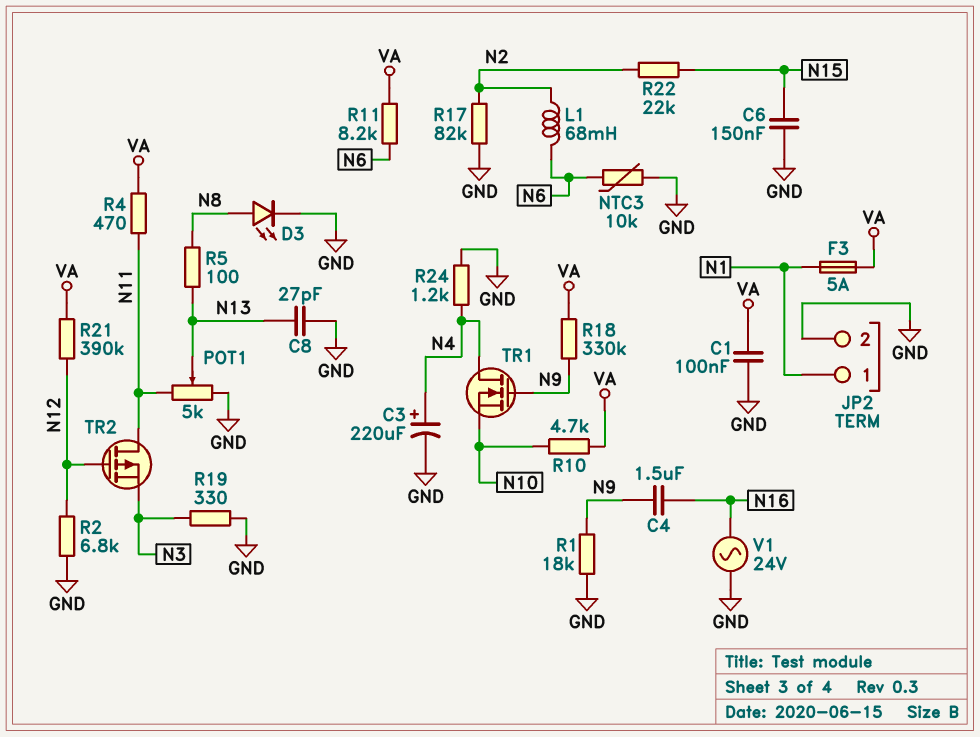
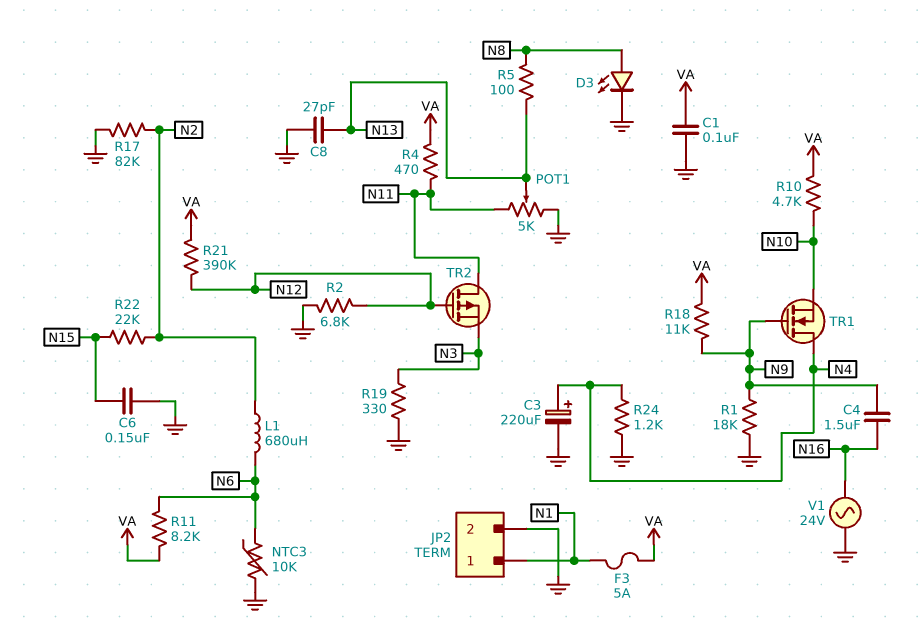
L1: 68mH (N2, N6) -> 680uH (N2, N6)
R18: 330k (N9, VA) -> 11k (N9, VA)

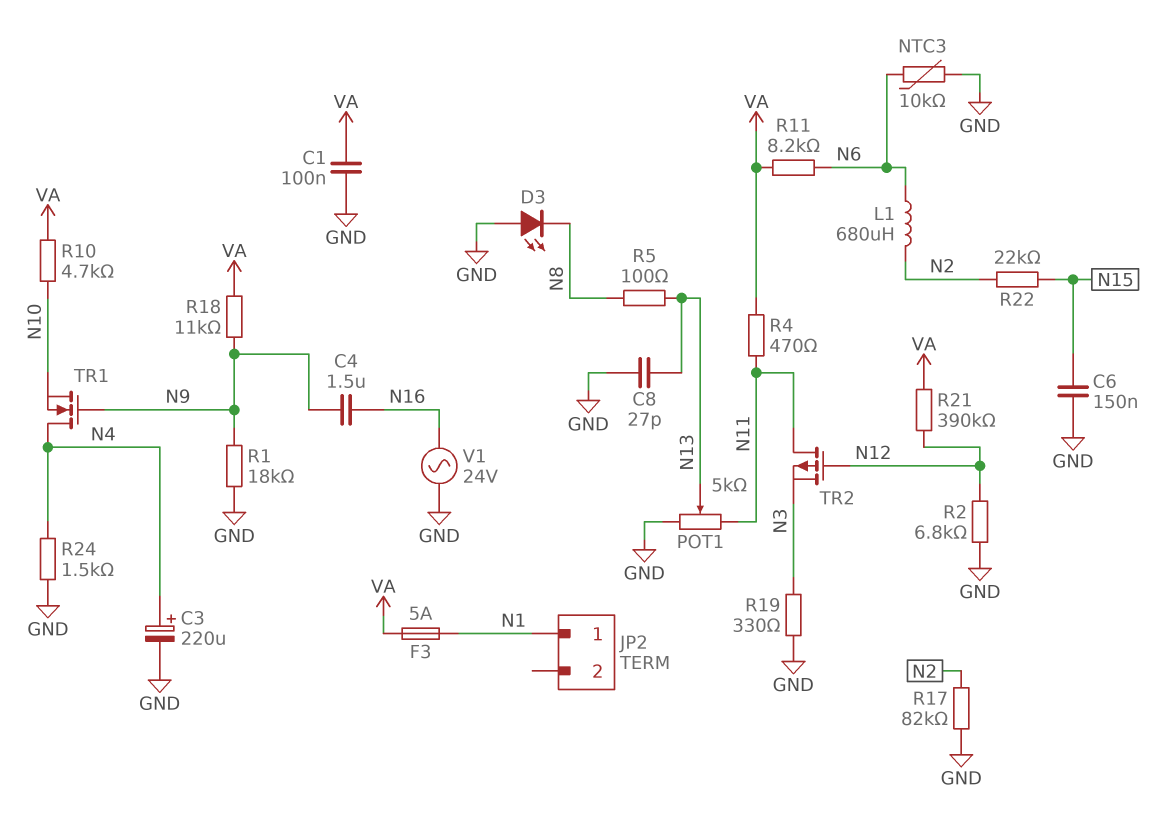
D3: LED (A N8, K GND) -> LED (A GND, K N8)
JP2 pin 2: GND -> none
R24: 1.2k (GND, N4) -> 1.5k (GND, N4)

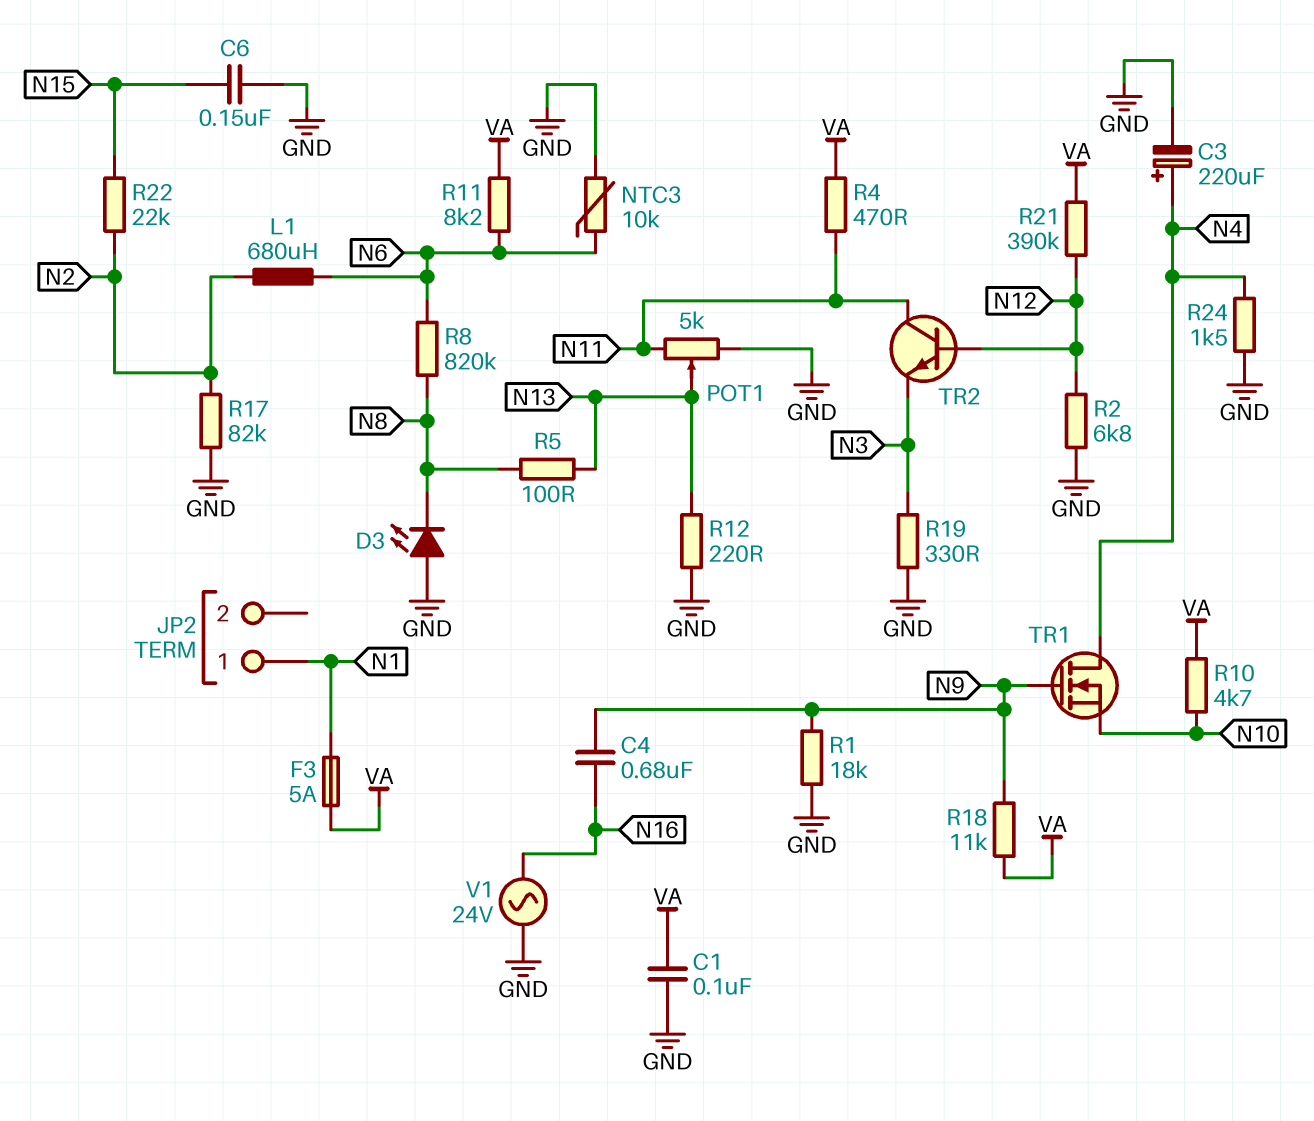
C4: 1.5uF (N9, N16) -> 680nF (N9, N16)
C8: 27pF (GND, N13) -> none
R8: none -> 820k (N6, N8)
R12: none -> 220 (GND, N13)
TR2: PMOS (G N12, D N11, S N3) -> NPN (B N12, C N11, E N3)

